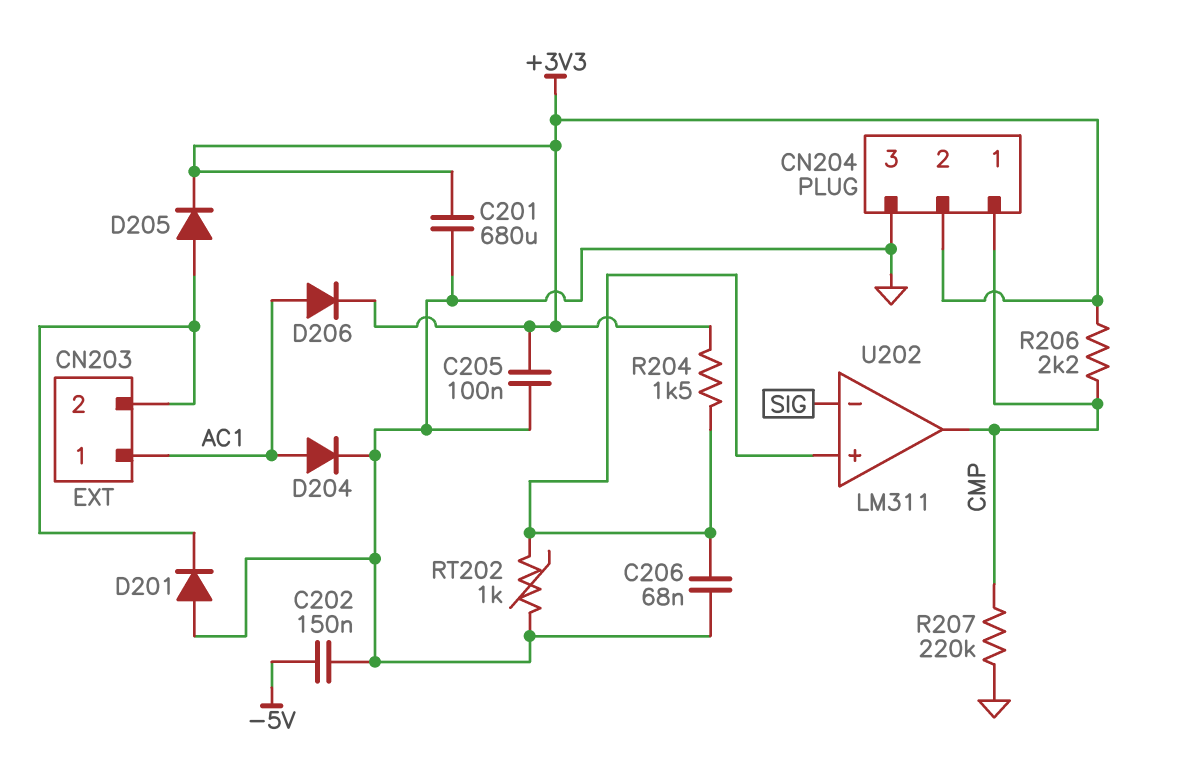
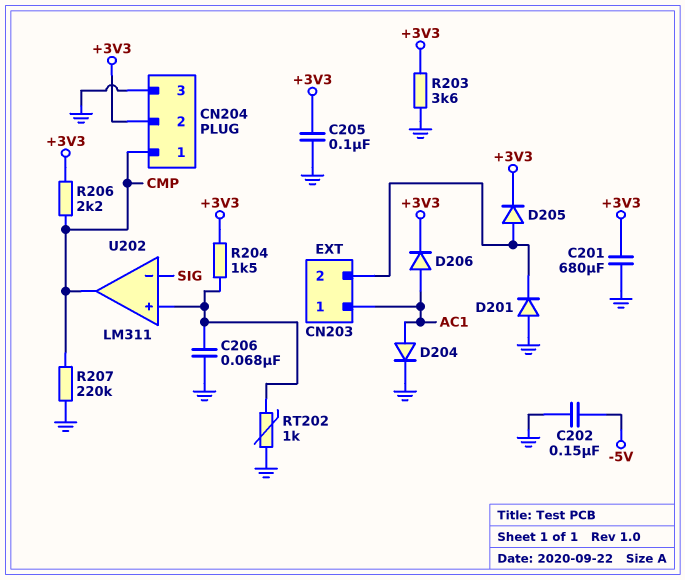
R203: none -> 3.6k (+3V3, GND)

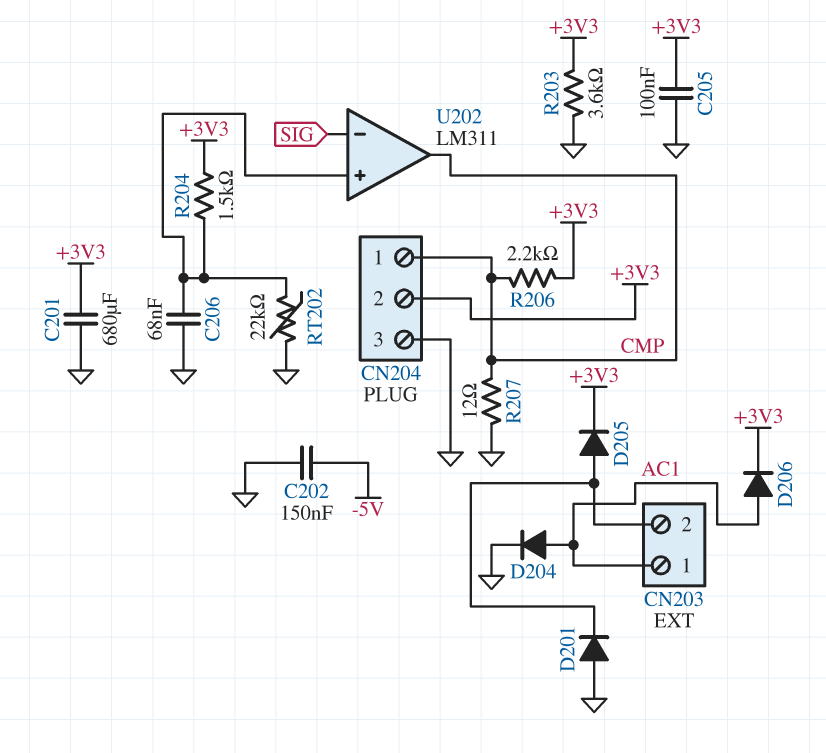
R207: 220k (CMP, GND) -> 12 (CMP, GND)
RT202: 1k (GND, U202/in+) -> 22k (GND, U202/in+)

